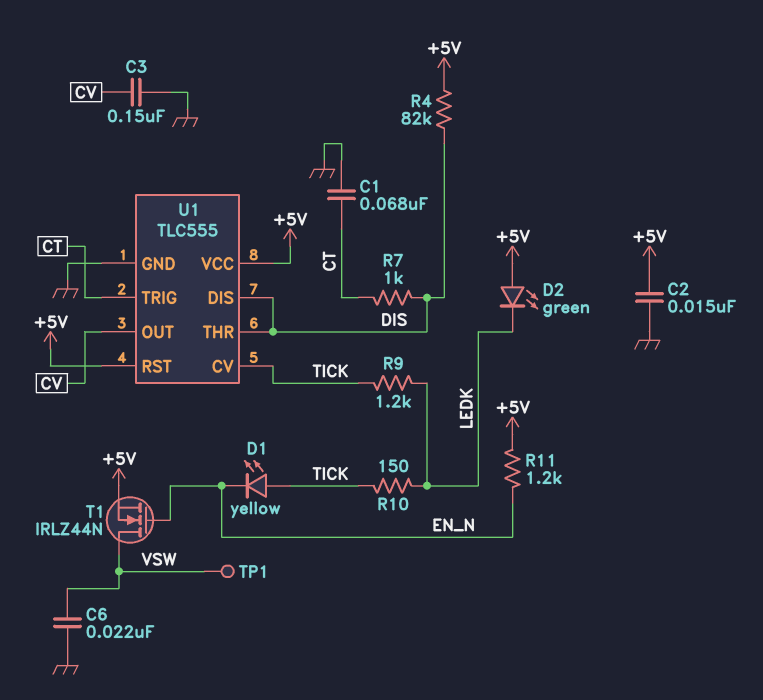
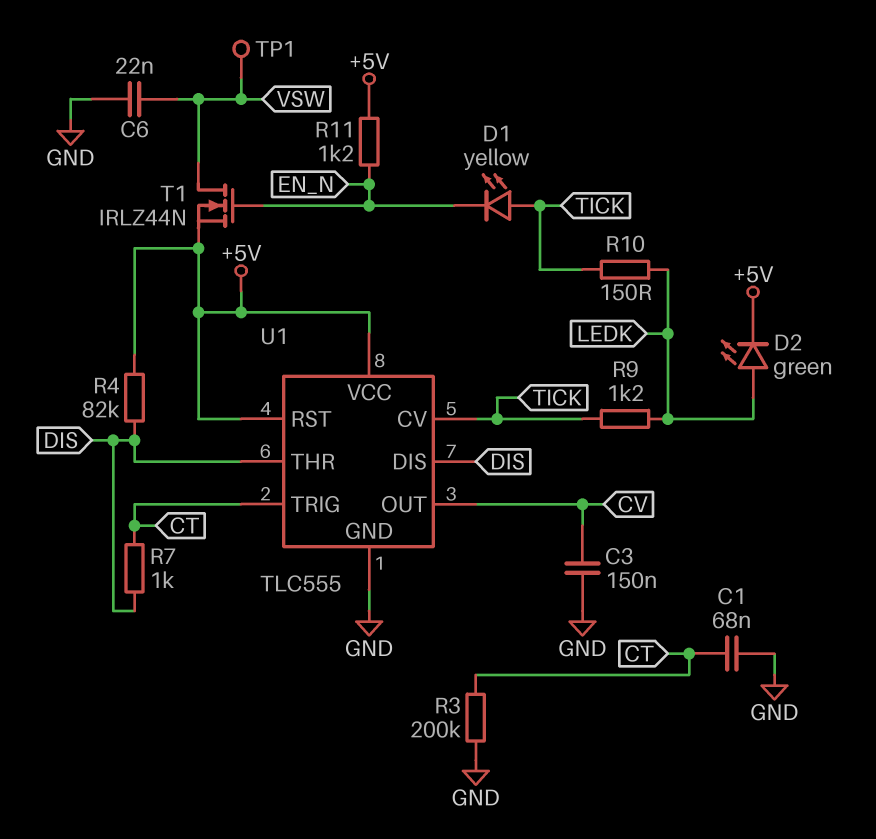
C2: 15nF (+5V, GND) -> none
D2: LED green (A +5V, K LEDK) -> LED green (A LEDK, K +5V)
R3: none -> 200k (CT, GND)

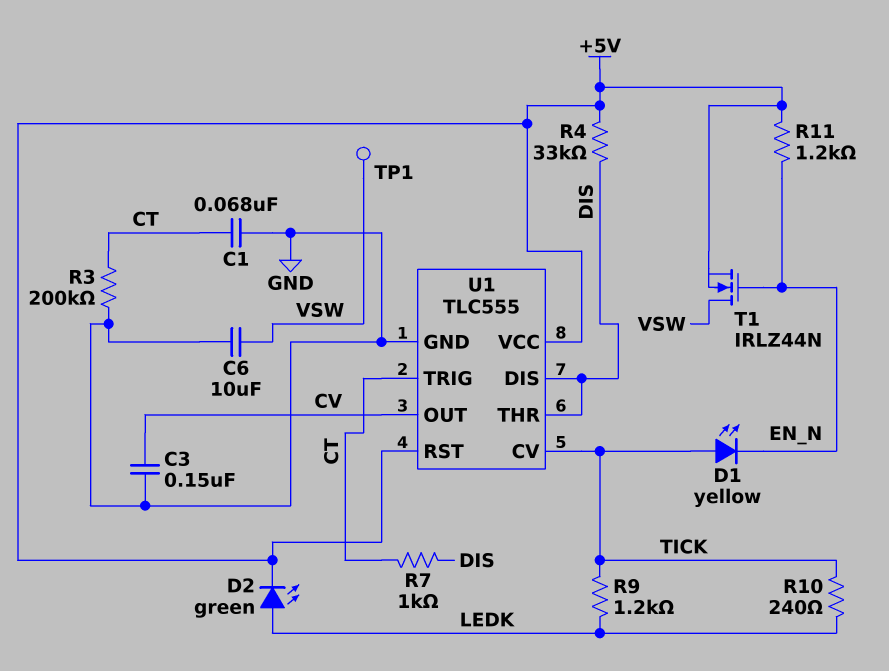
C6: 22nF (GND, VSW) -> 10uF (GND, VSW)
R4: 82k (+5V, DIS) -> 33k (+5V, DIS)
R10: 150 (LEDK, TICK) -> 240 (LEDK, TICK)

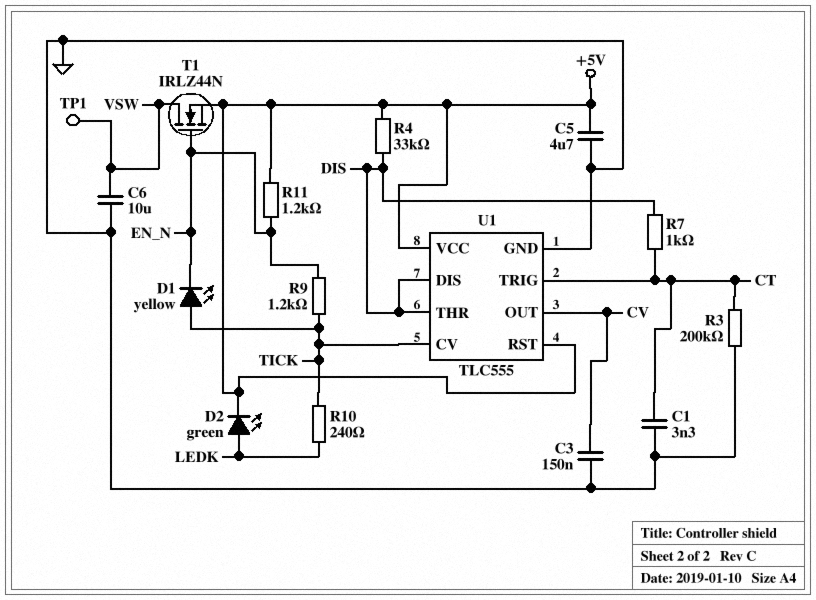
C1: 68nF (CT, GND) -> 3.3nF (CT, GND)
C5: none -> 4.7uF (+5V, GND)
R9: 1.2k (LEDK, TICK) -> 1.2k (EN_N, TICK)

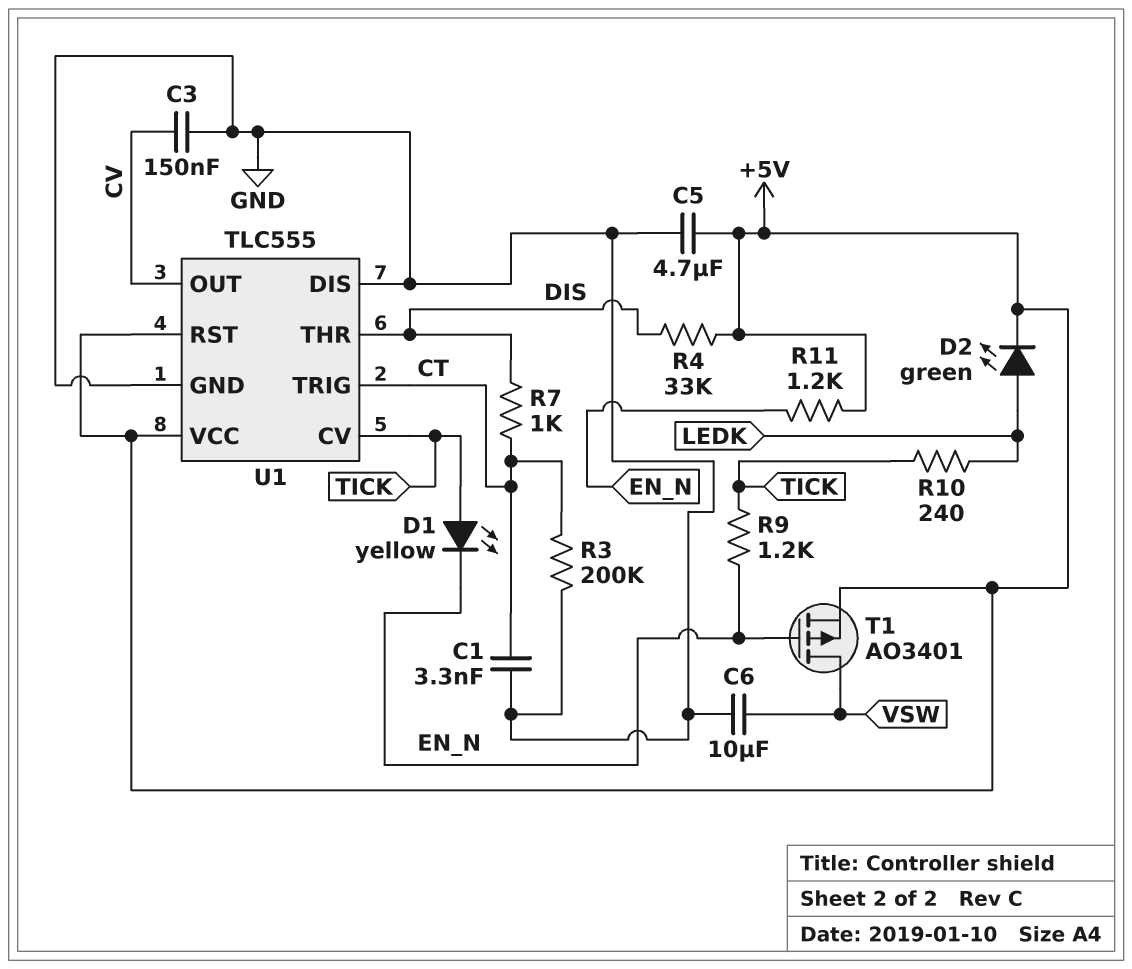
T1: NMOS IRLZ44N (G EN_N, D VSW, S +5V) -> PMOS AO3401 (G EN_N, D VSW, S +5V)
TP1: test point (VSW) -> none
U1 pin DIS: DIS -> GND

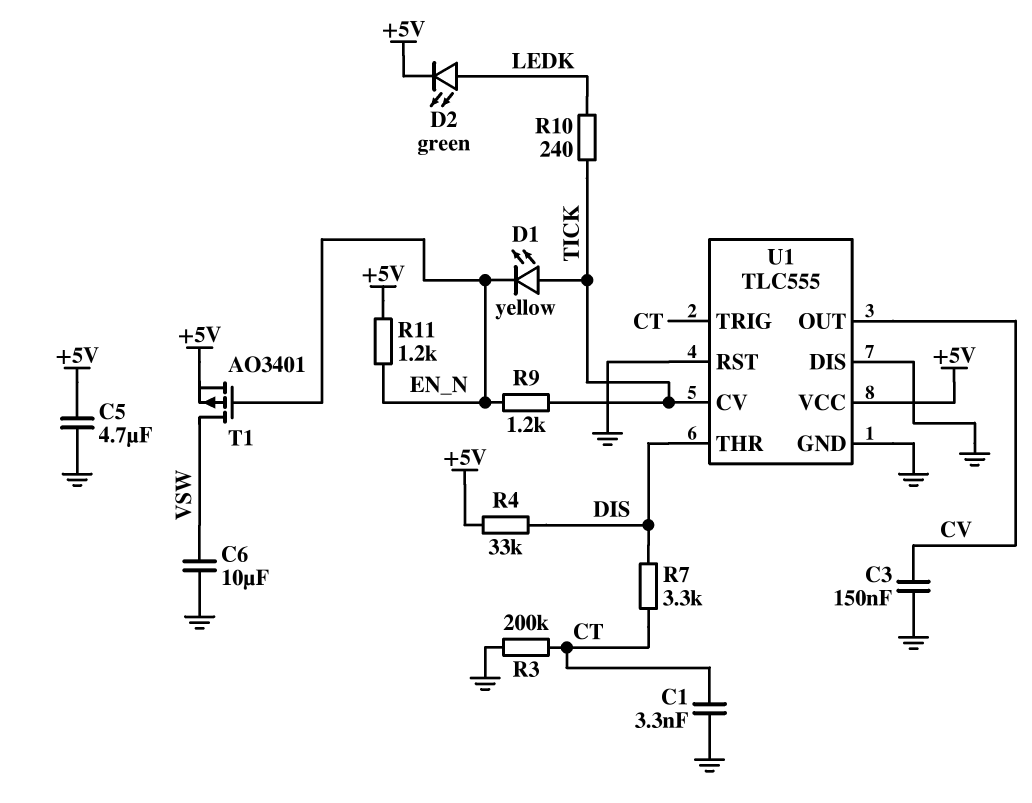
R7: 1k (CT, DIS) -> 3.3k (CT, DIS)
U1 pin RST: +5V -> GND

